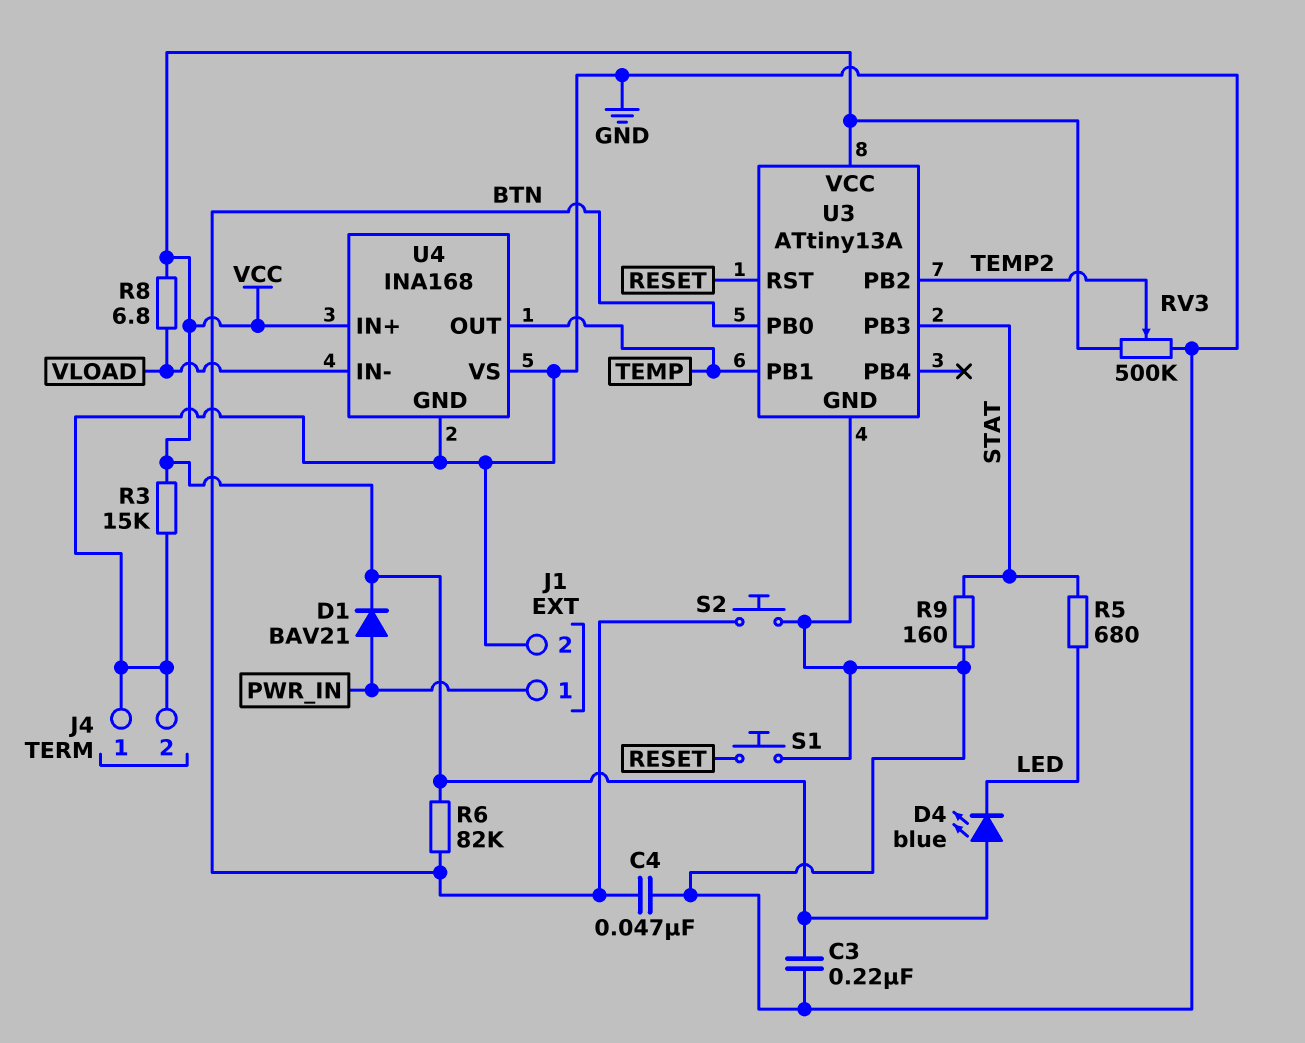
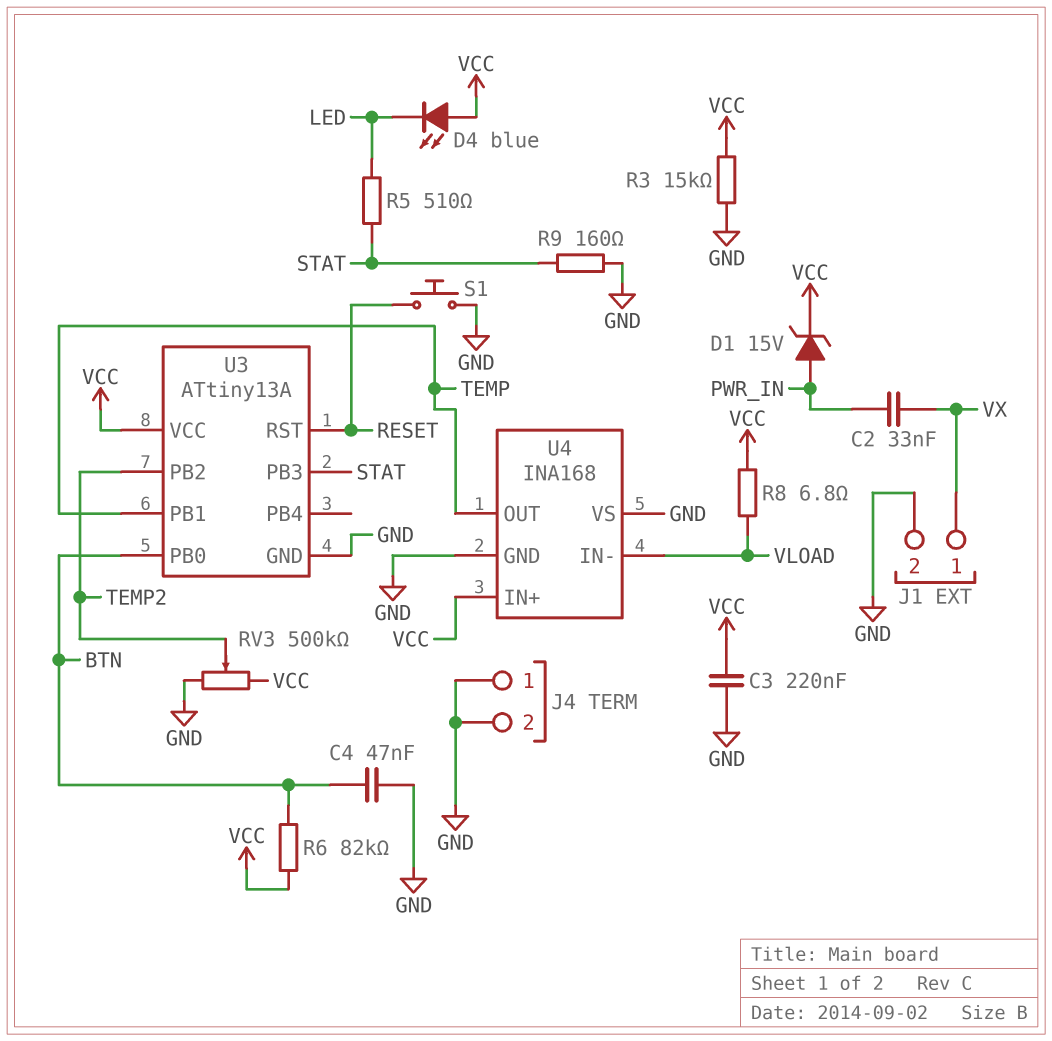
C2: none -> 33nF (PWR_IN, VX)
D1: diode BAV21 (A PWR_IN, K VCC) -> zener 15V (A PWR_IN, K VCC)
J1 pin 1: PWR_IN -> VX
R5: 680 (LED, STAT) -> 510 (LED, STAT)
S2: button (BTN, GND) -> none

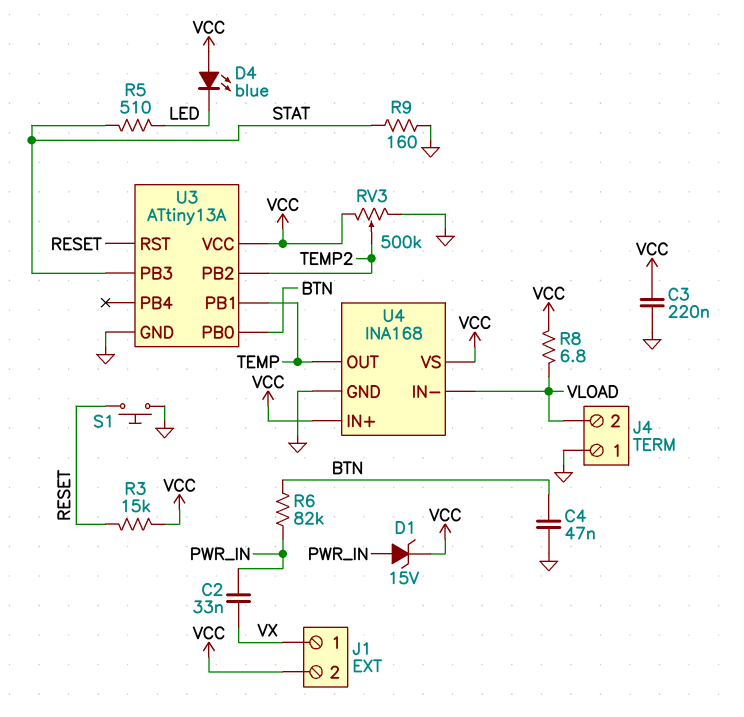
J1 pin 2: GND -> VCC
J4 pin 2: GND -> VLOAD
R3: 15k (GND, VCC) -> 15k (RESET, VCC)
R6: 82k (BTN, VCC) -> 82k (BTN, PWR_IN)
U4 pin VS: GND -> VCC

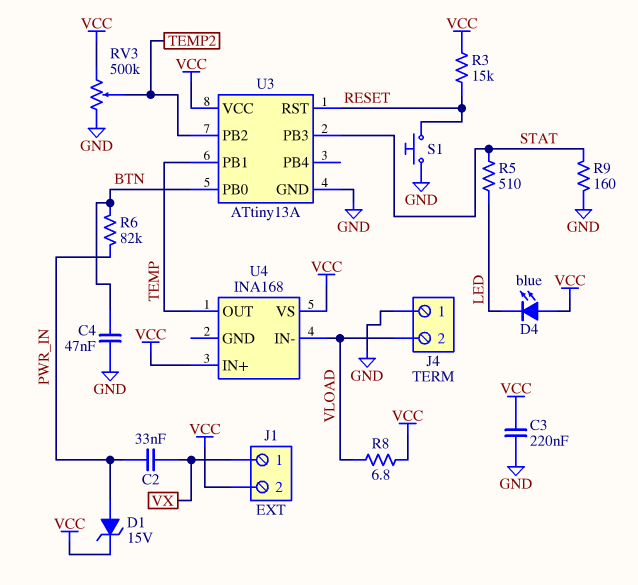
U4 pin GND: GND -> none

